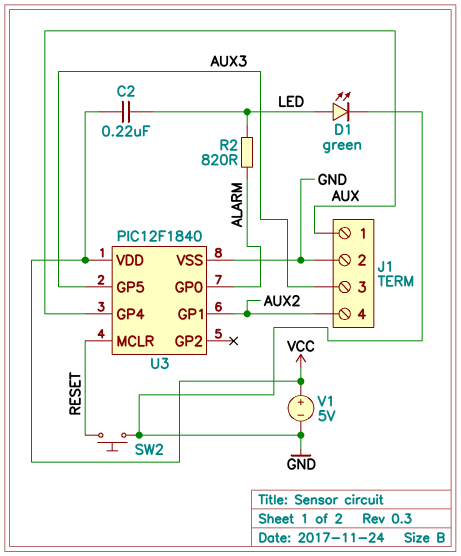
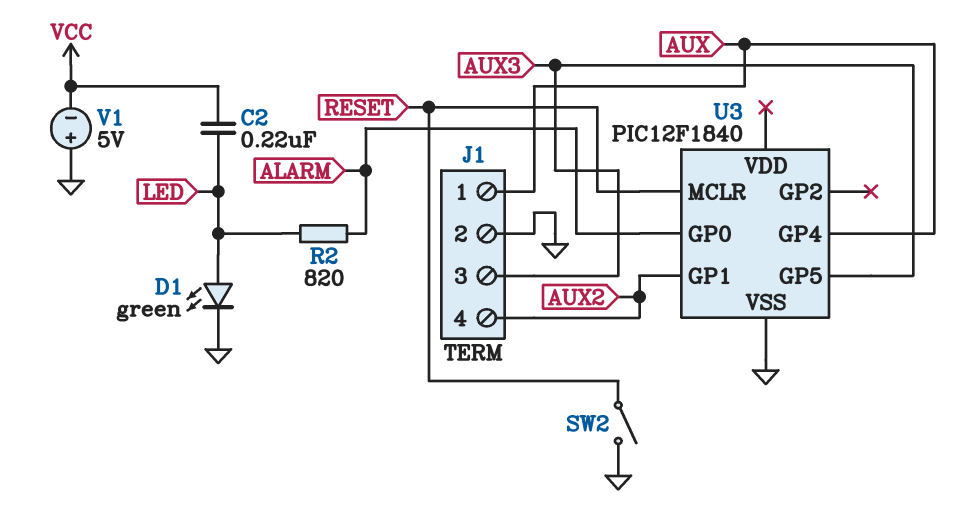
SW2: button (GND, RESET) -> switch (GND, RESET)
U3 pin VDD: VCC -> none
V1: 5V (plus VCC, minus GND) -> 5V (plus GND, minus VCC)

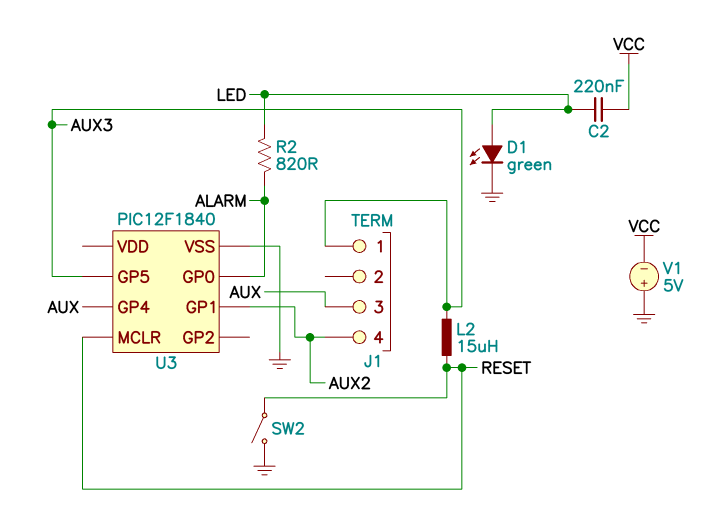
J1 pin 1: AUX -> AUX3
J1 pin 2: GND -> none
J1 pin 3: AUX3 -> AUX
L2: none -> 15uH (AUX3, RESET)

